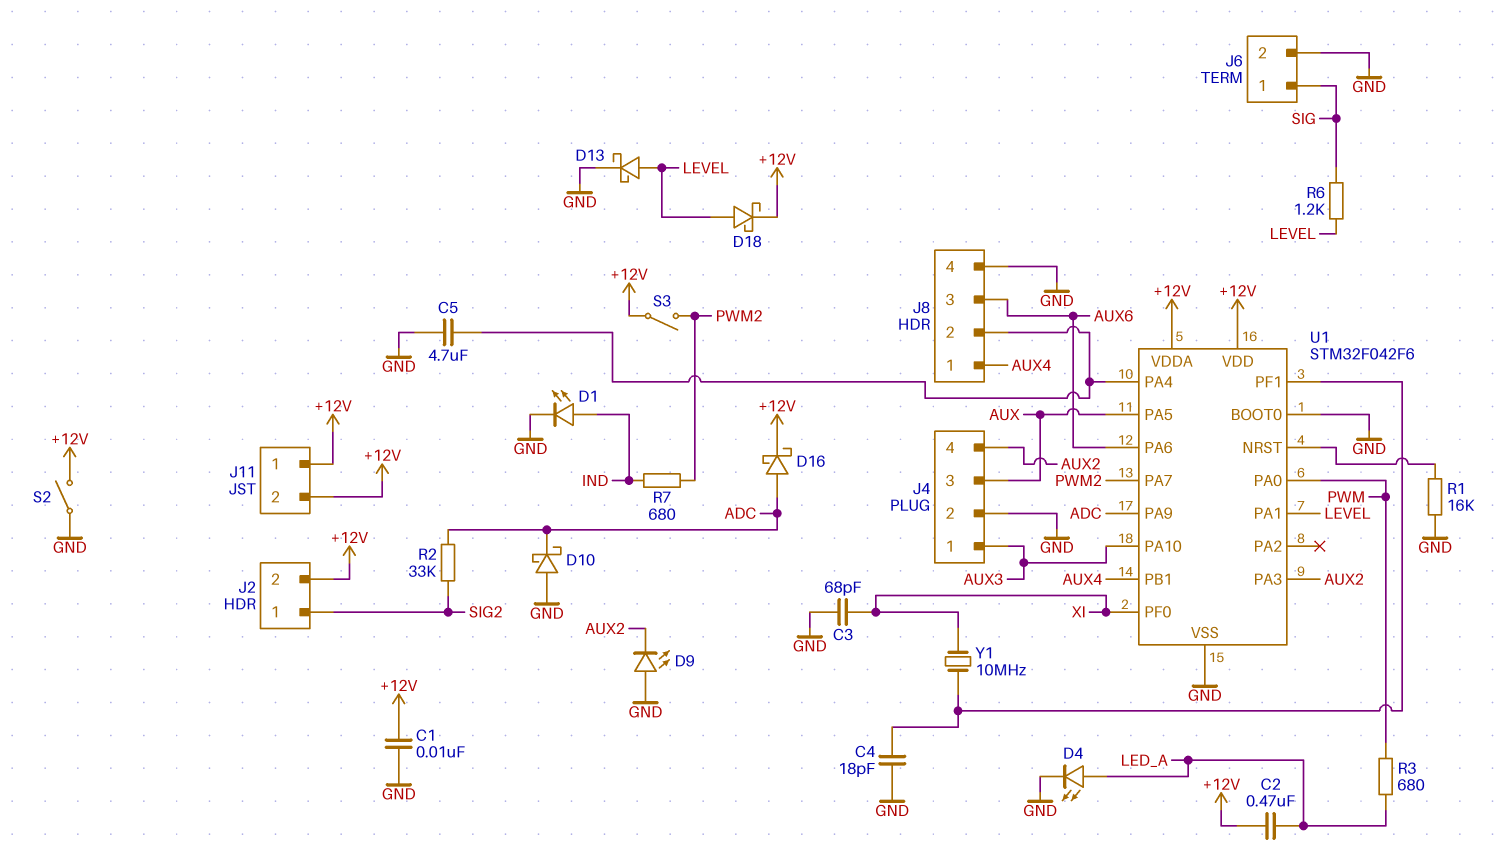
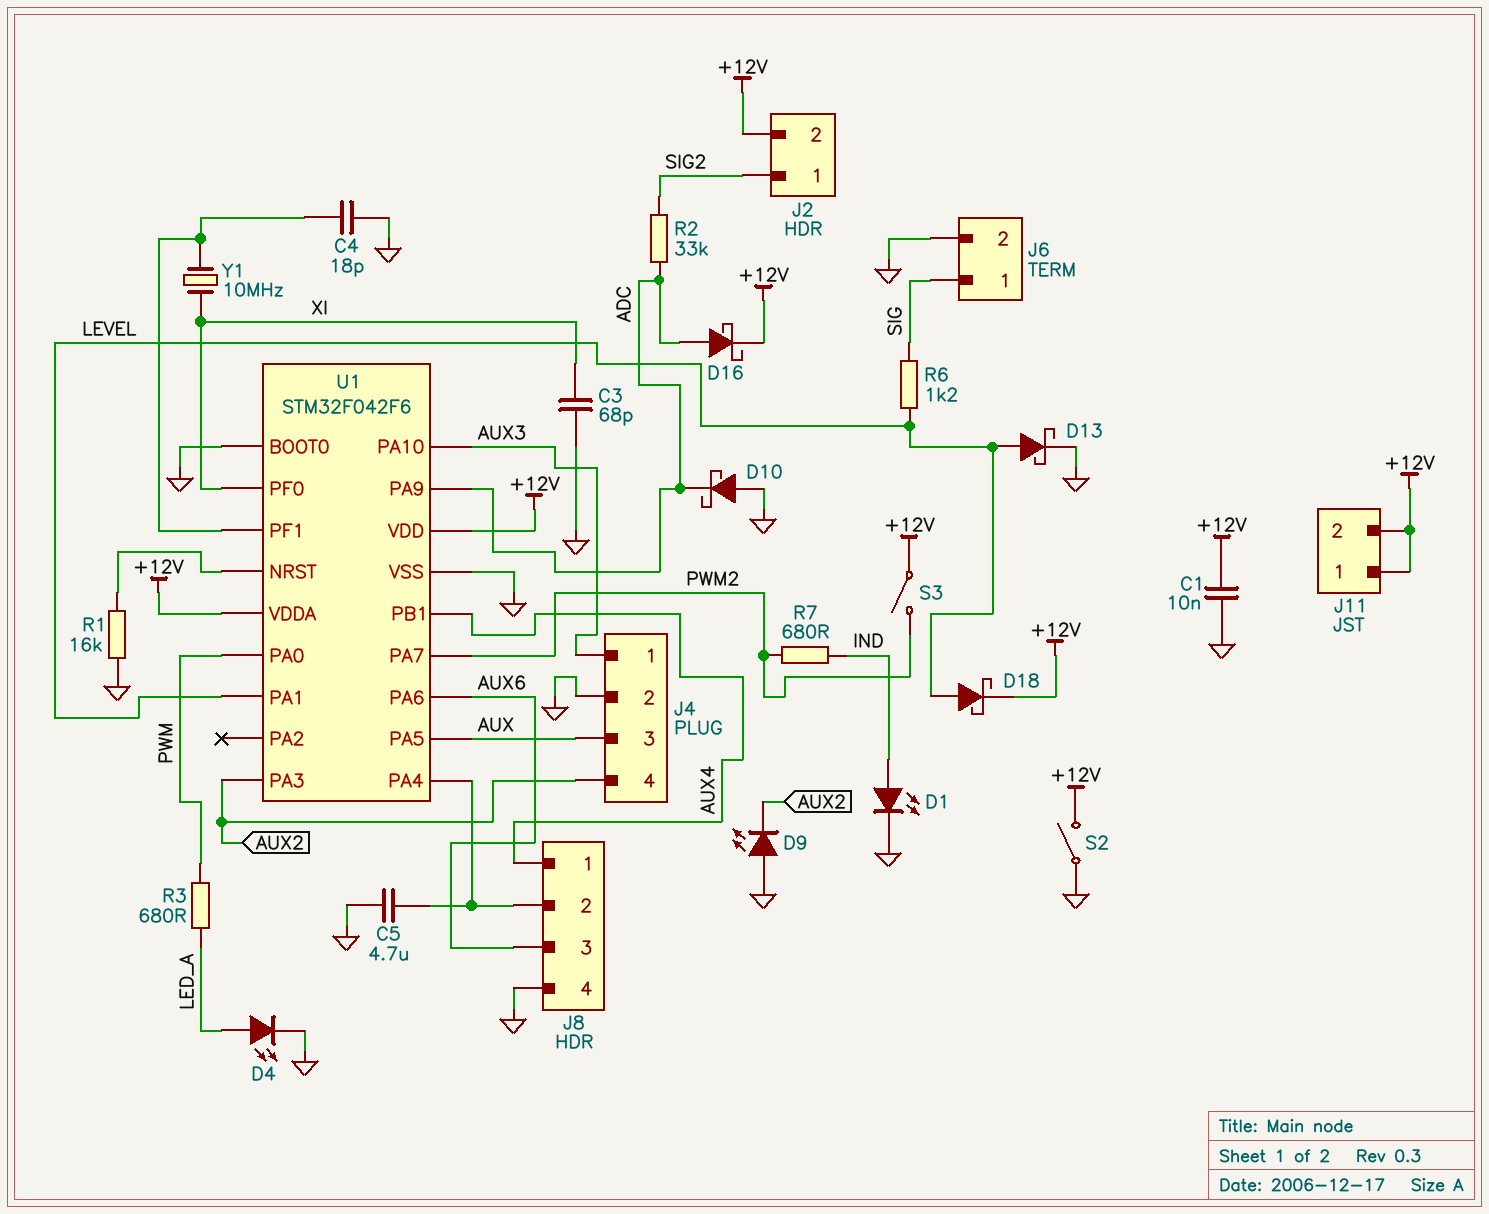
C2: 470nF (+12V, LED_A) -> none

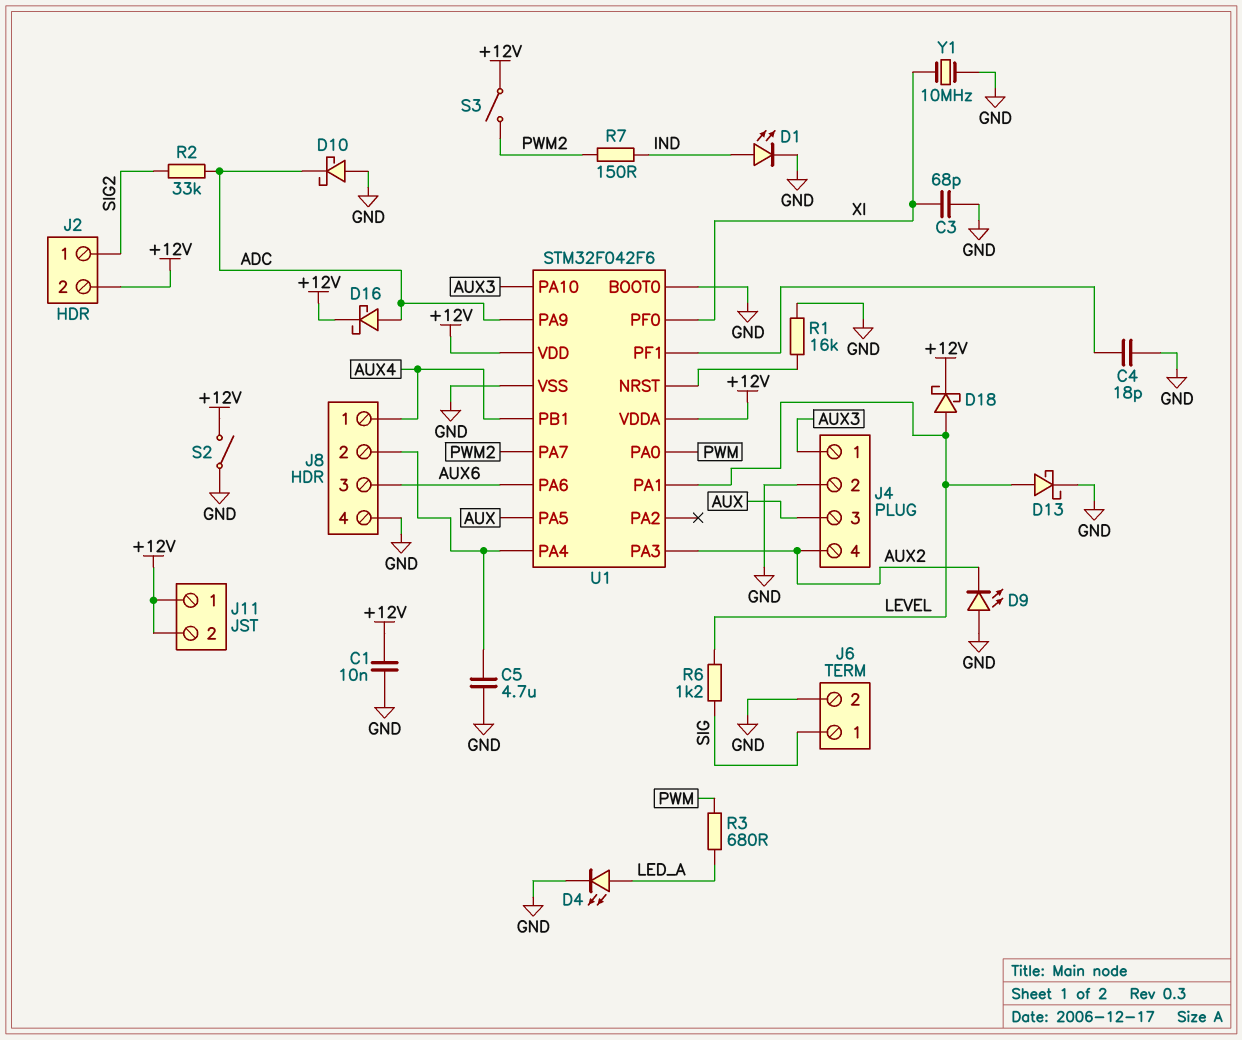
R7: 680 (IND, PWM2) -> 150 (IND, PWM2)
Y1: 10MHz (U1/PF1, XI) -> 10MHz (GND, XI)

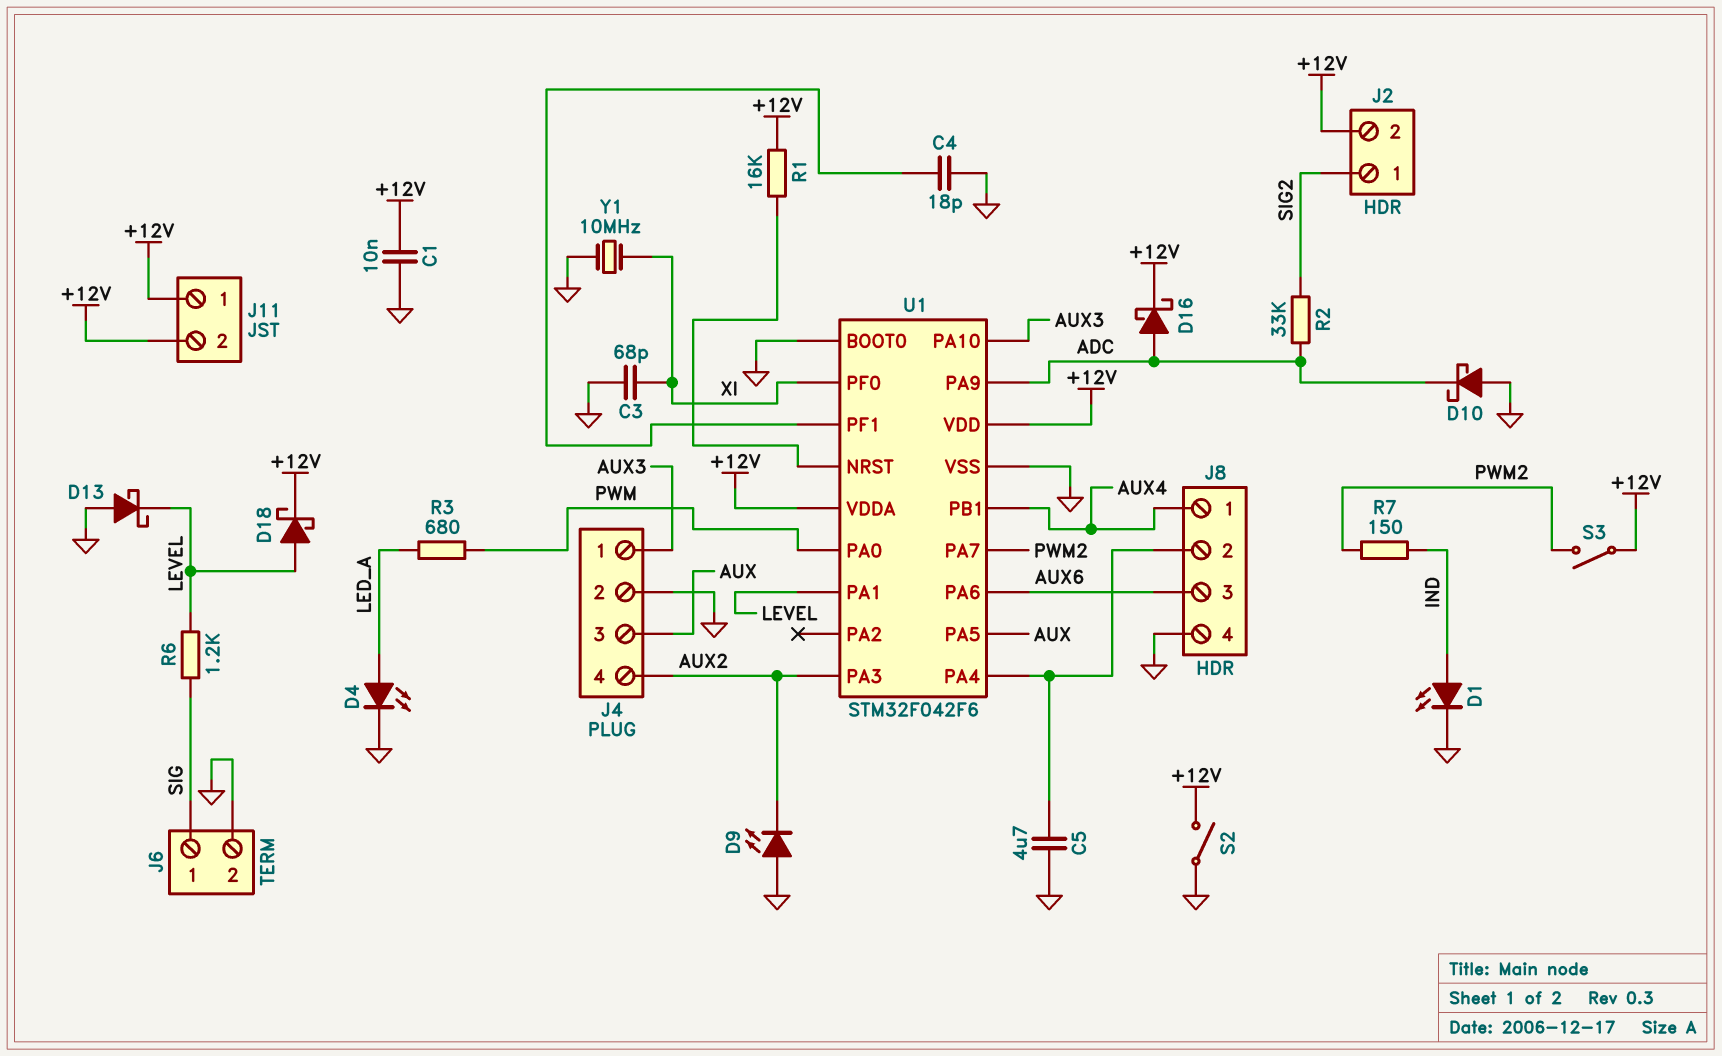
D13: schottky (A LEVEL, K GND) -> schottky (A GND, K LEVEL)
R1: 16k (GND, U1/NRST) -> 16k (+12V, U1/NRST)

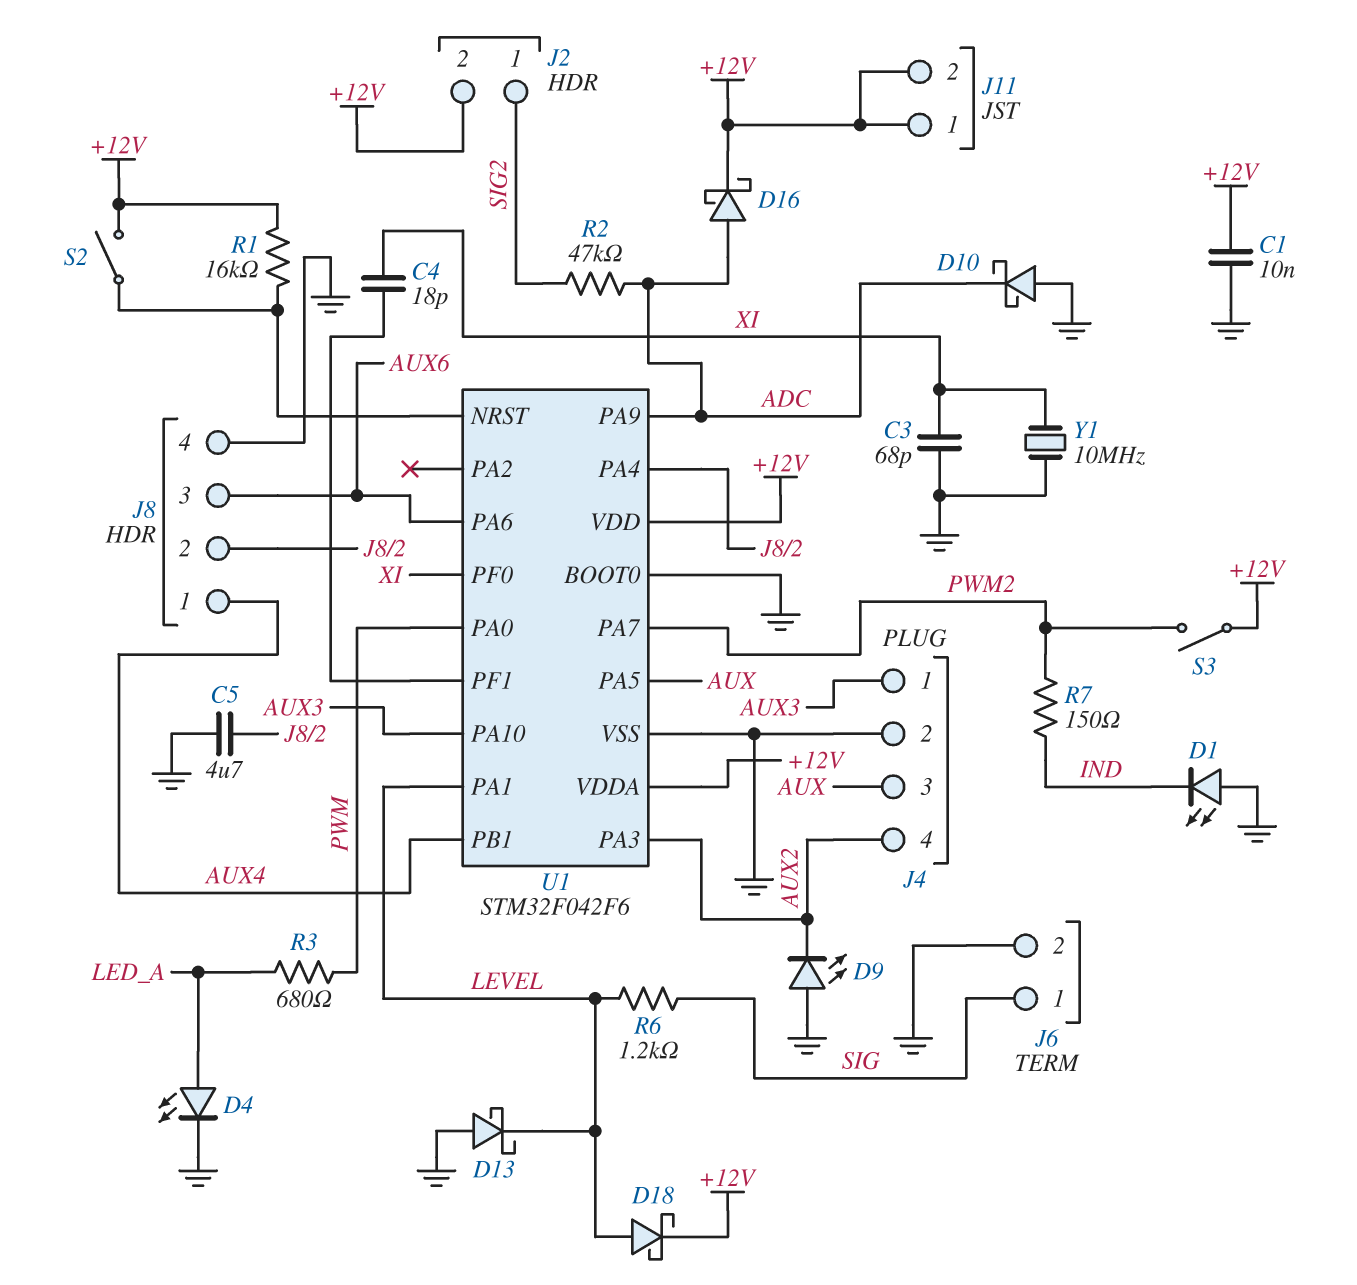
C4: 18pF (GND, U1/PF1) -> 18pF (U1/PF1, XI)
D1: LED (A IND, K GND) -> LED (A GND, K IND)
R2: 33k (ADC, SIG2) -> 47k (ADC, SIG2)
S2: switch (+12V, GND) -> switch (+12V, U1/NRST)

